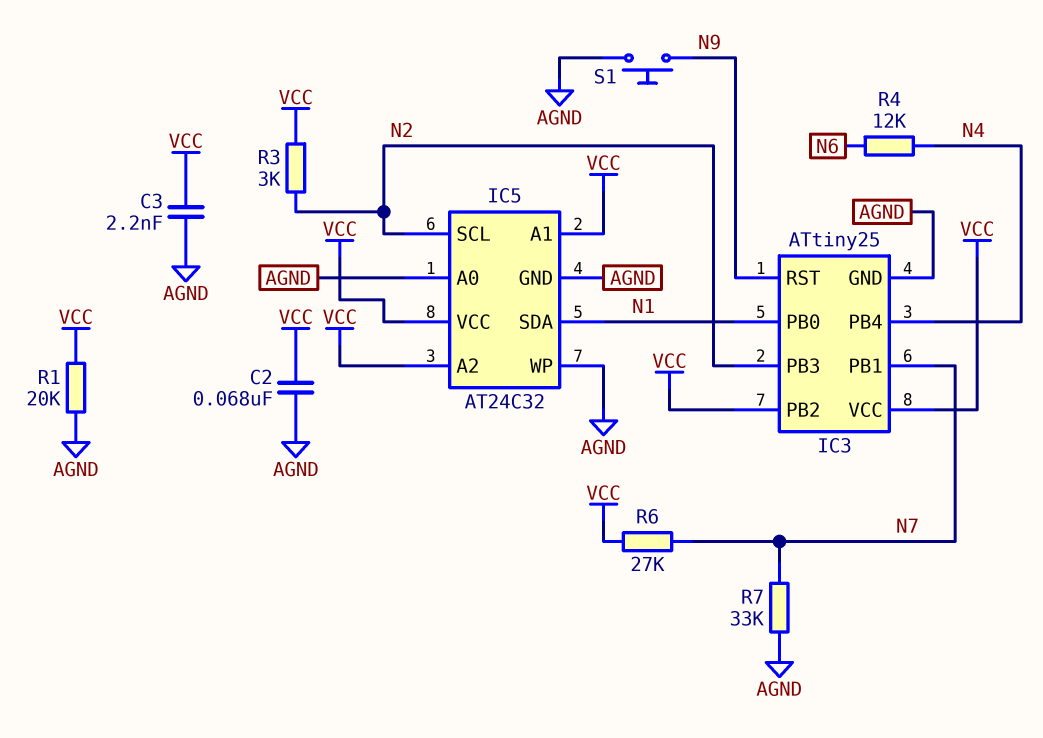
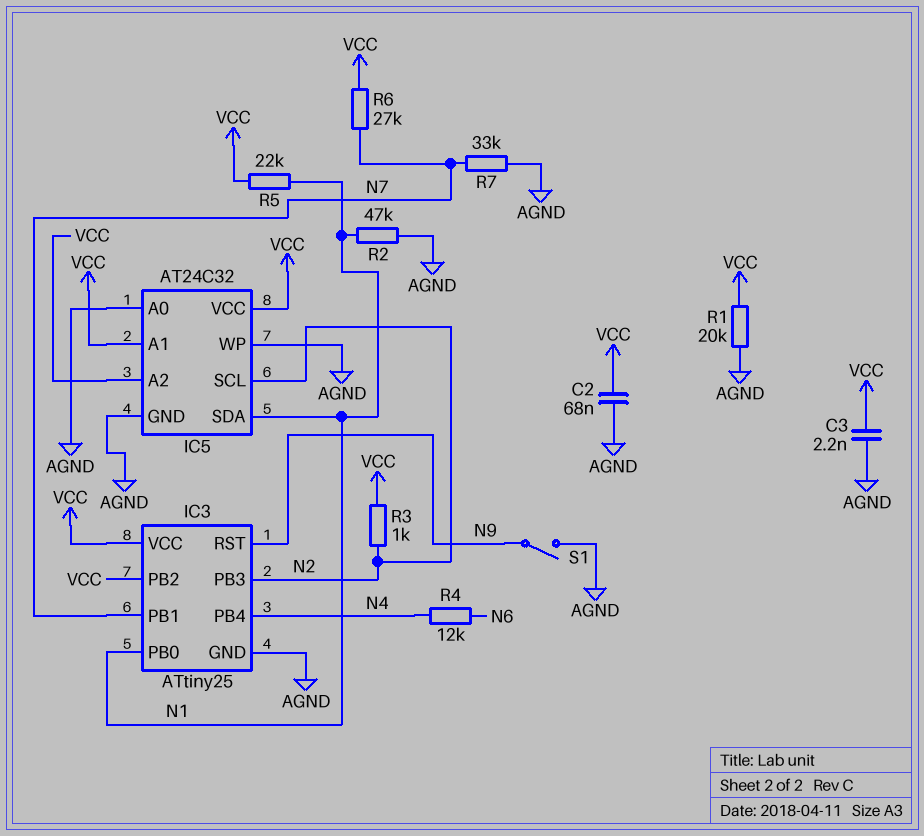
R2: none -> 47k (AGND, N1)
R3: 3k (N2, VCC) -> 1k (N2, VCC)
R5: none -> 22k (N1, VCC)
S1: button (AGND, N9) -> switch (AGND, N9)

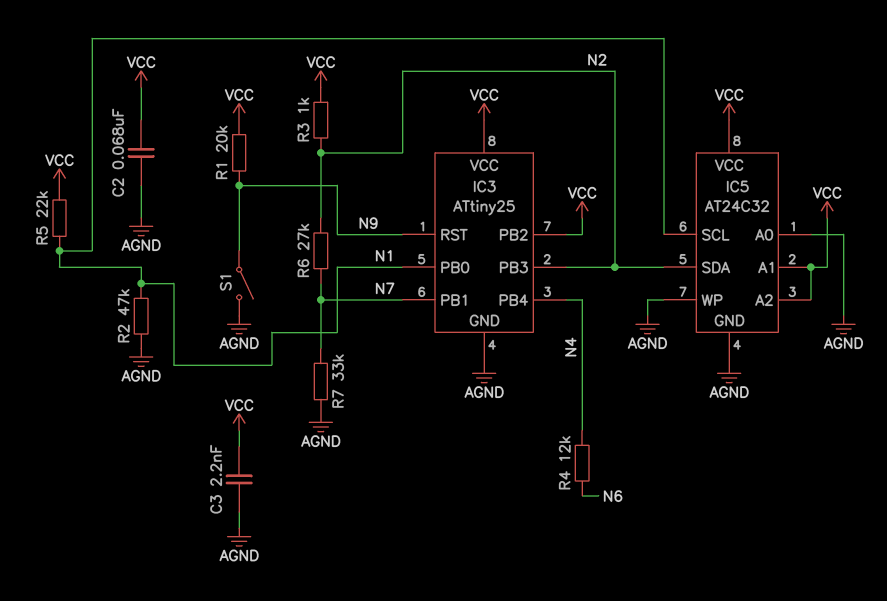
IC5 pin SCL: N2 -> N1
IC5 pin SDA: N1 -> N2
R1: 20k (AGND, VCC) -> 20k (N9, VCC)
R6: 27k (N7, VCC) -> 27k (N2, N7)

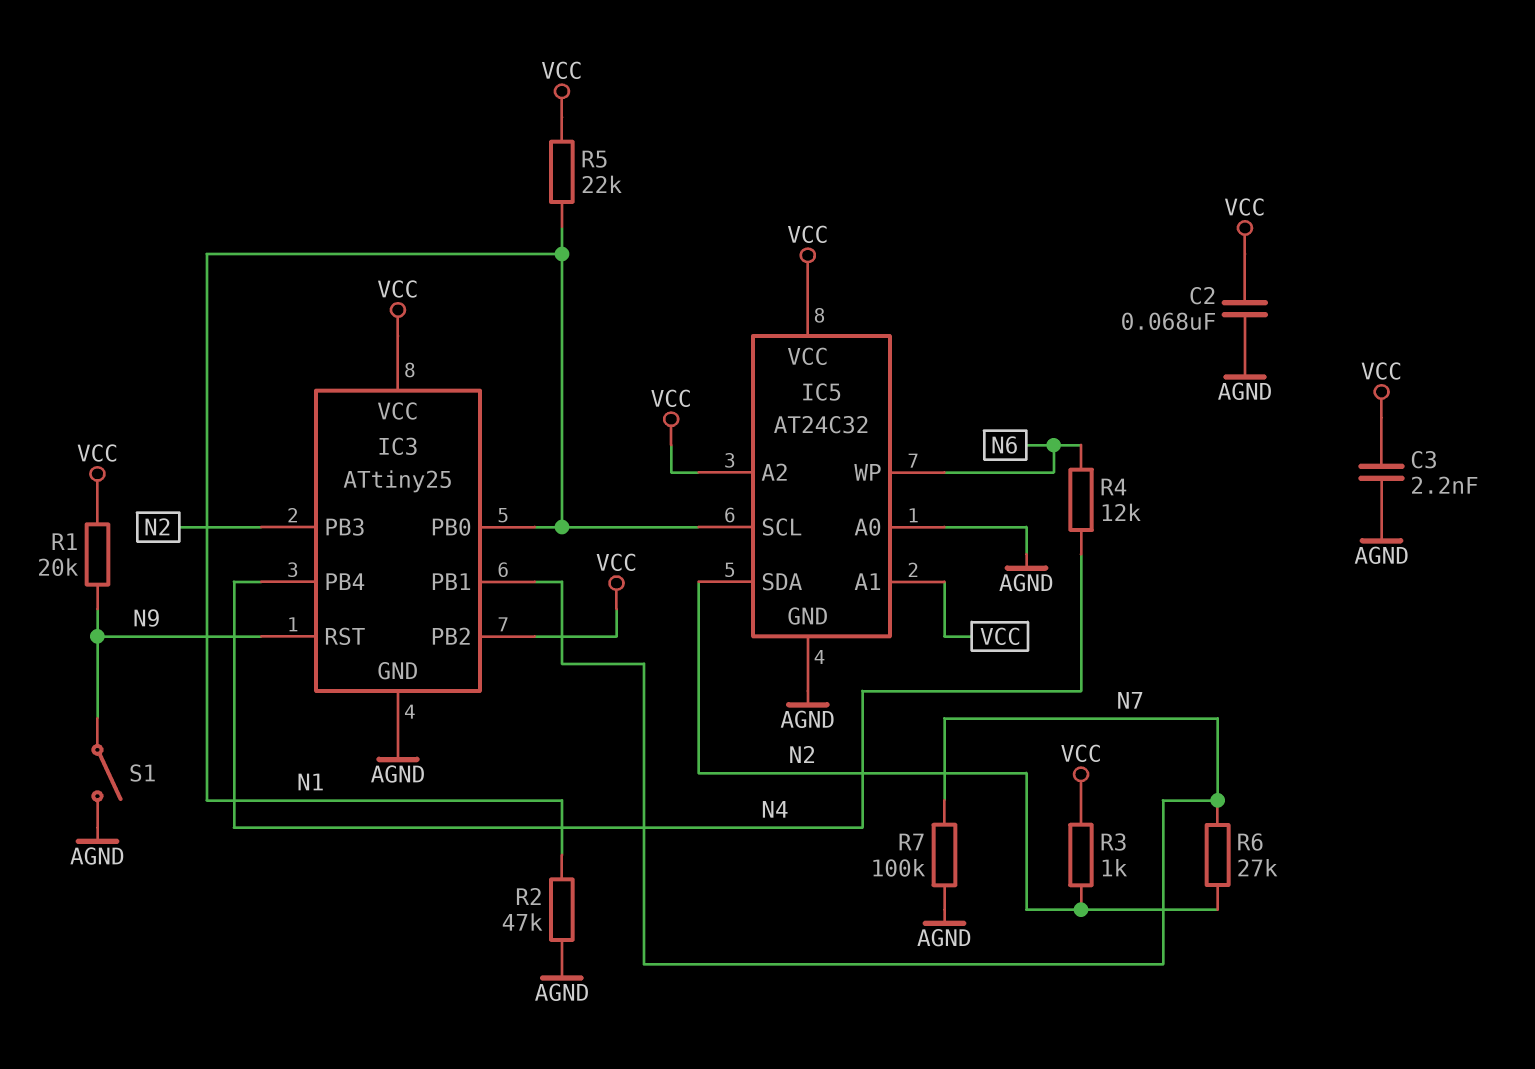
IC5 pin WP: AGND -> N6
R7: 33k (AGND, N7) -> 100k (AGND, N7)

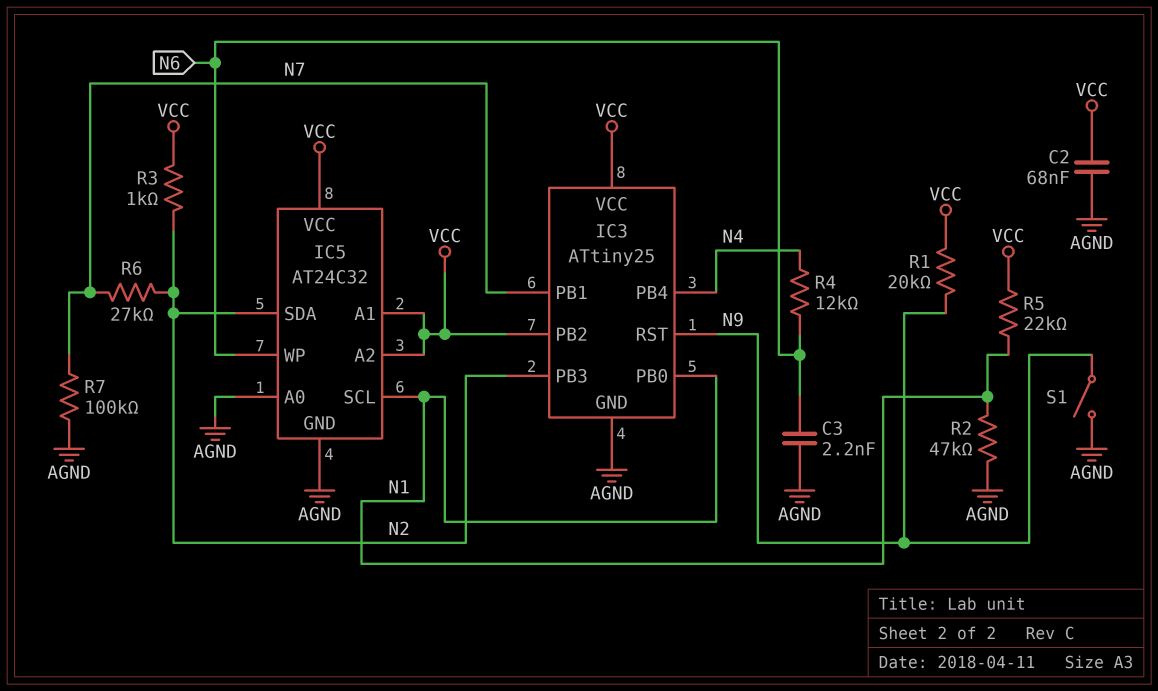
C3: 2.2nF (AGND, VCC) -> 2.2nF (AGND, N6)

